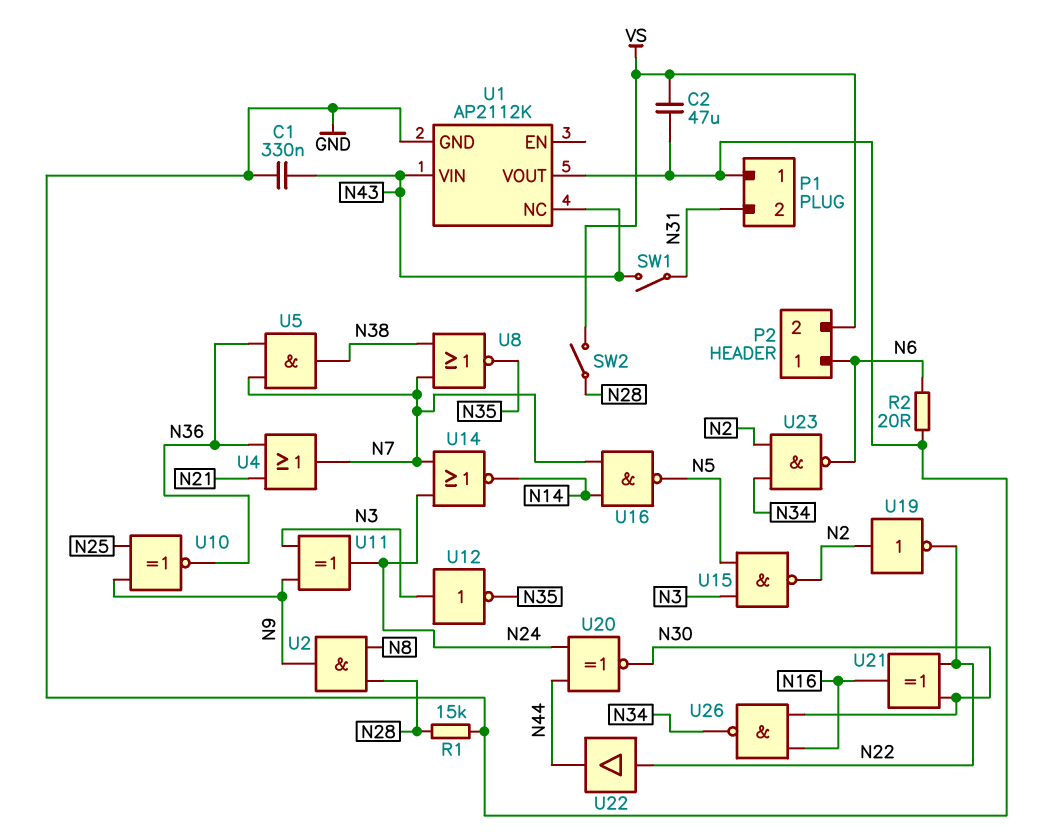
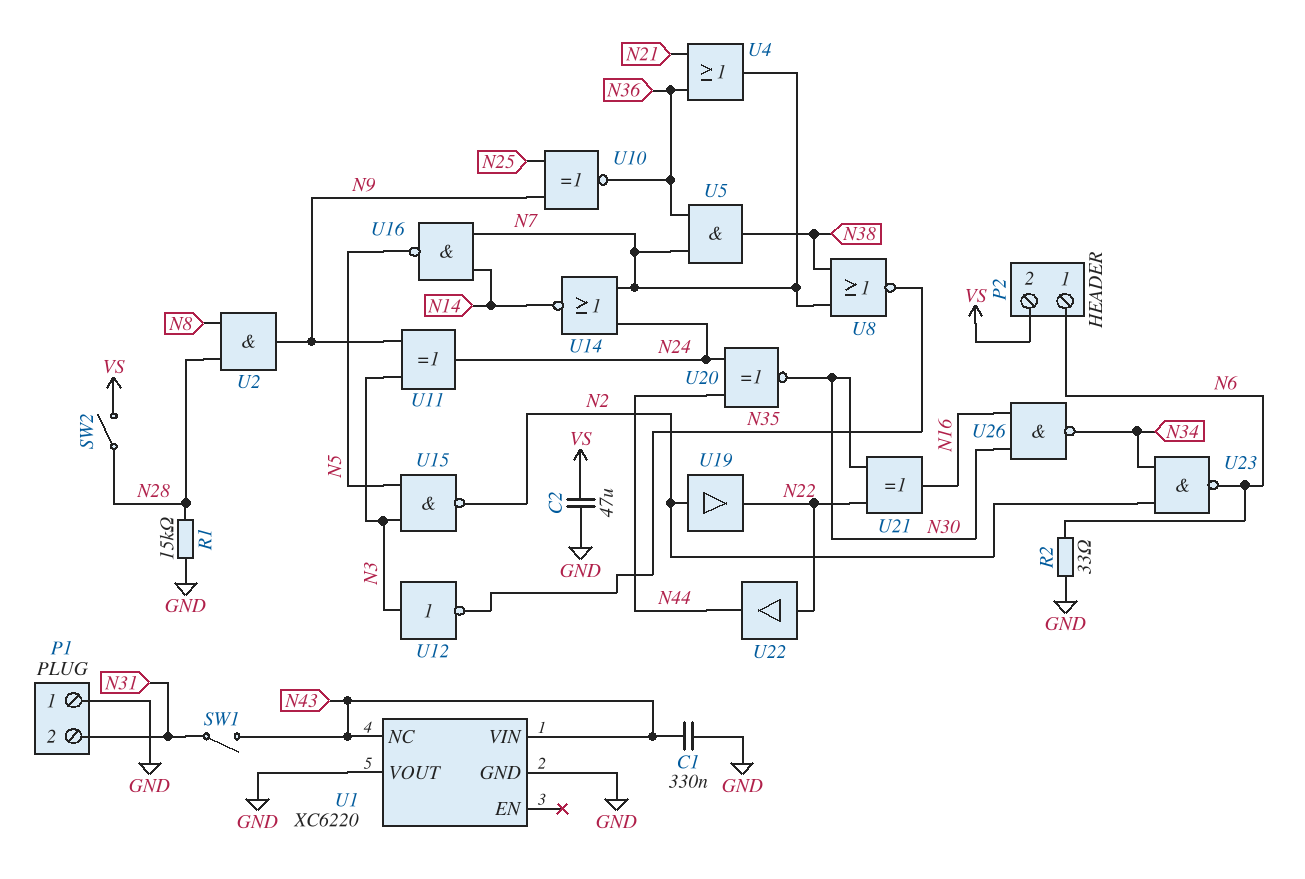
R2: 20 (GND, N6) -> 33 (GND, N6)
U1: AP2112K -> XC6220
U19: NOT (in N2, out N22) -> buffer (in N2, out N22)

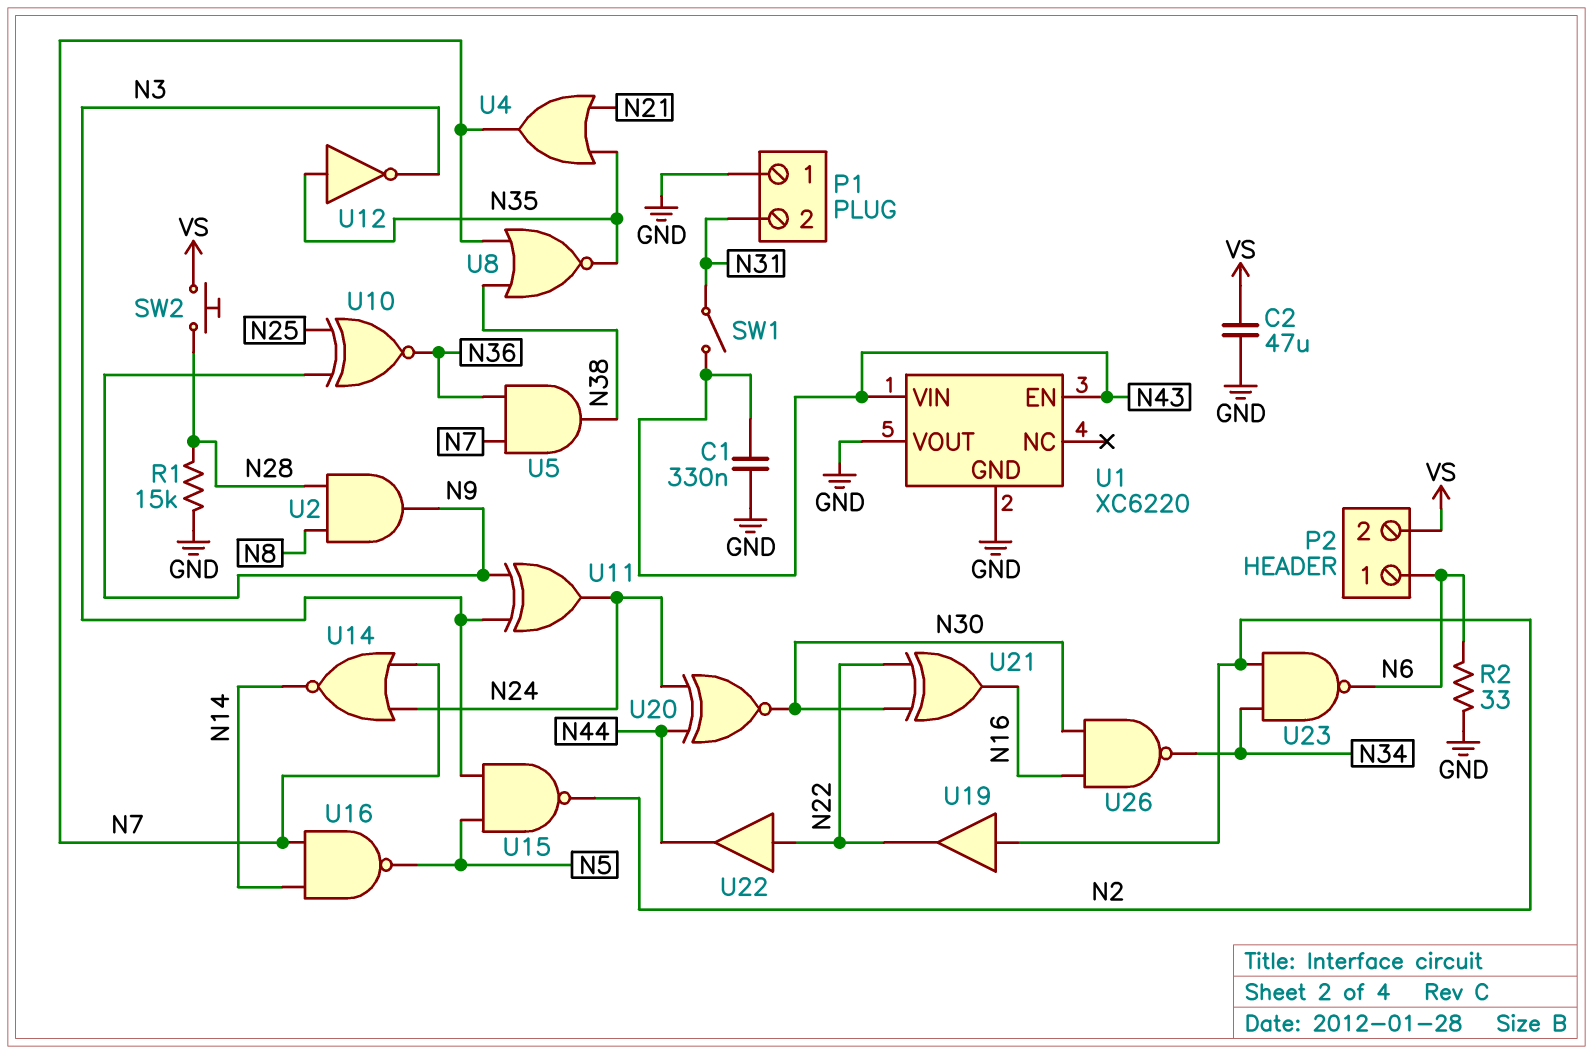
SW2: switch (N28, VS) -> button (N28, VS)
U1 pin EN: none -> N43
U1 pin NC: N43 -> none
U4: OR (in N21, in N36, out N7) -> OR (in N21, in N35, out N7)
U12: NOT (in N3, out N35) -> NOT (in N35, out N3)

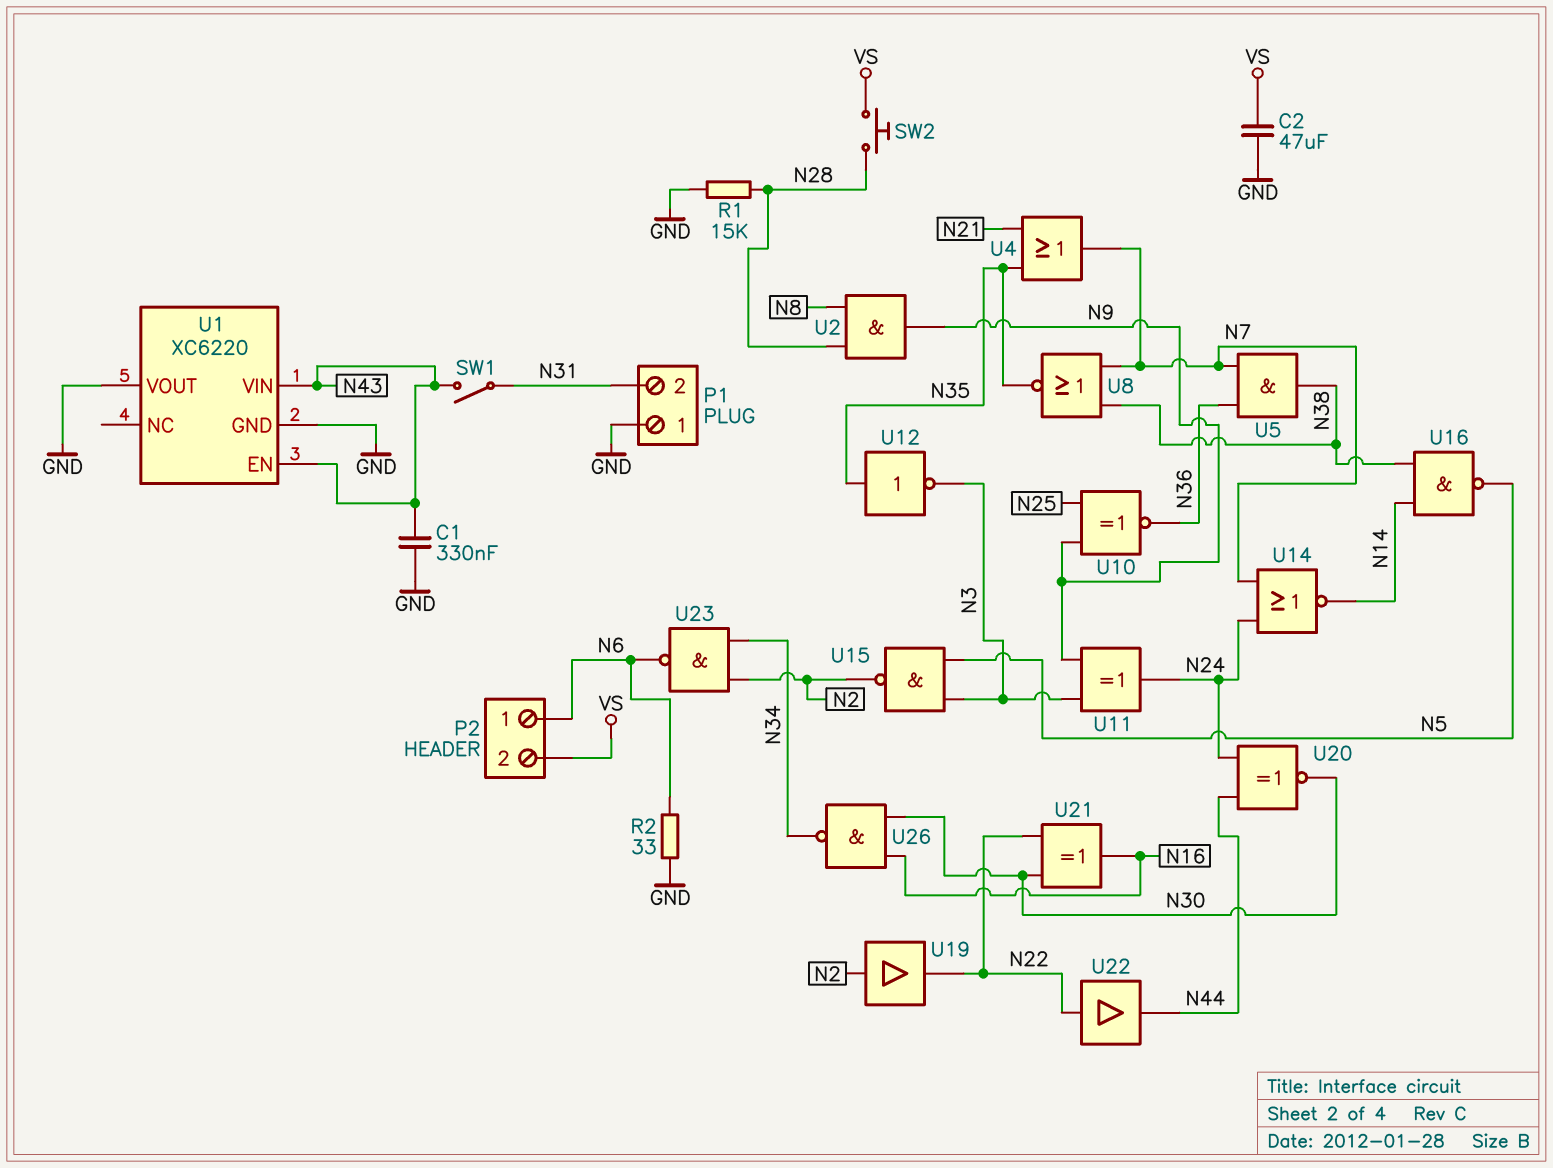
U16: NAND (in N7, in N14, out N5) -> NAND (in N14, in N38, out N5)

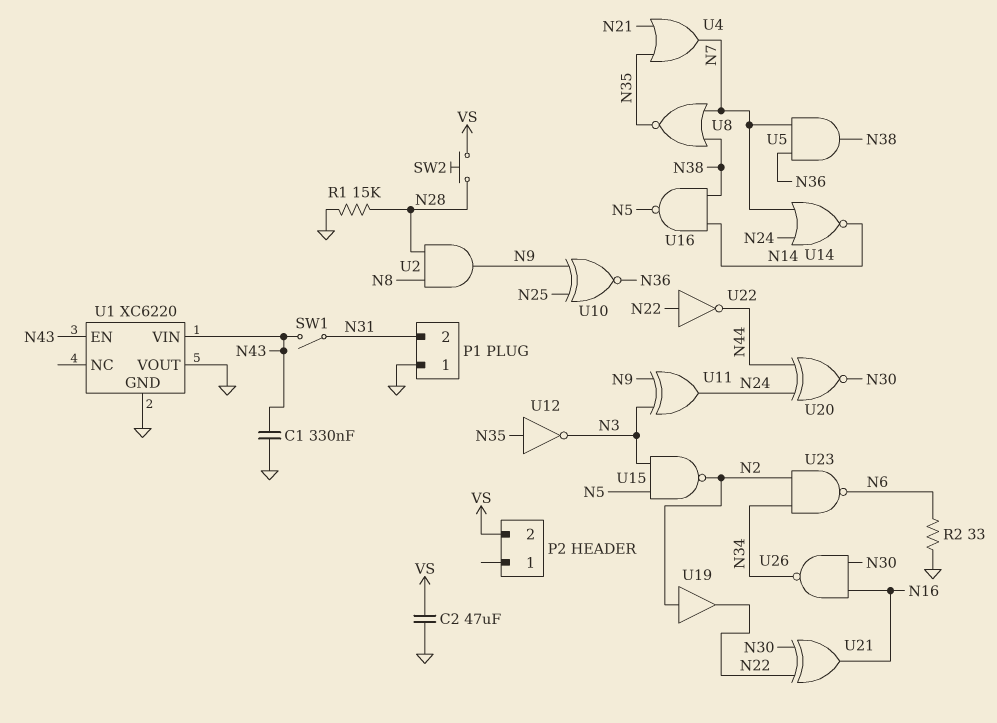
P2 pin 1: N6 -> none
U22: buffer (in N22, out N44) -> NOT (in N22, out N44)

